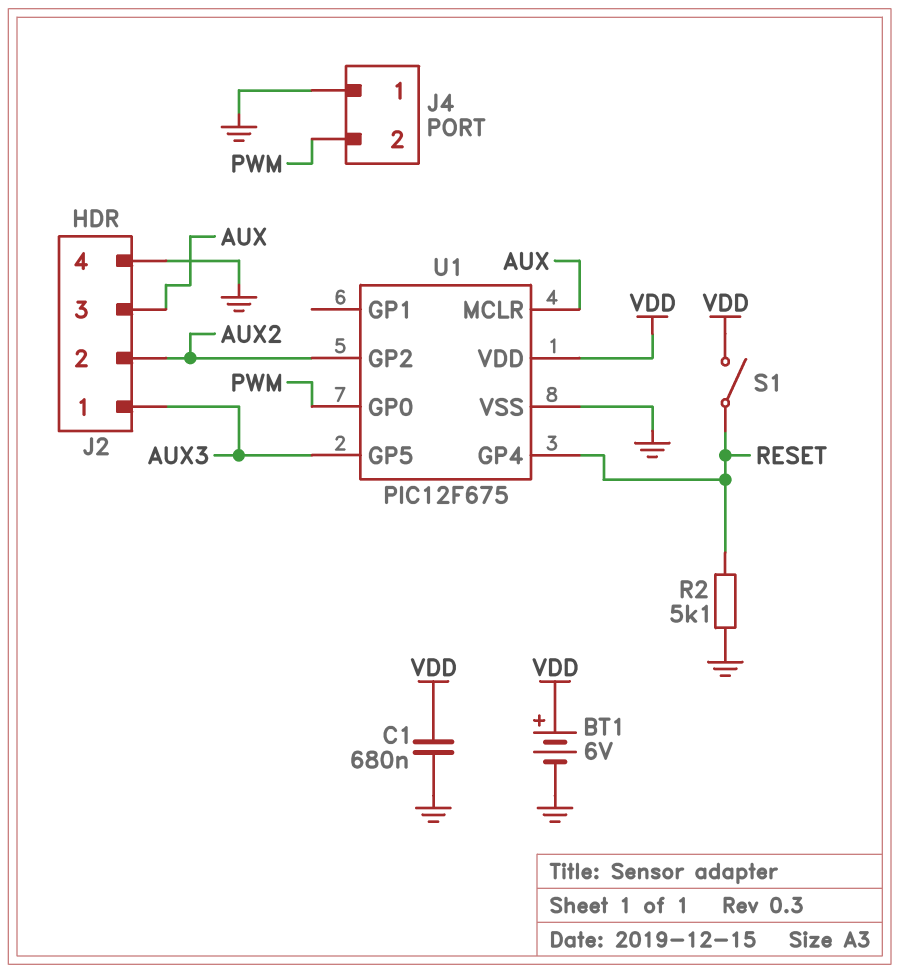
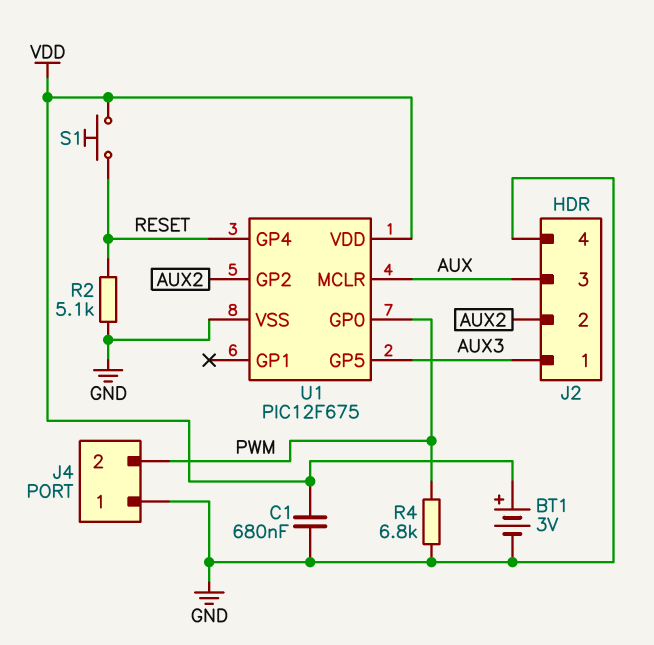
BT1: 6V (plus VDD, minus GND) -> 3V (plus VDD, minus GND)
R4: none -> 6.8k (GND, PWM)
S1: switch (RESET, VDD) -> button (RESET, VDD)

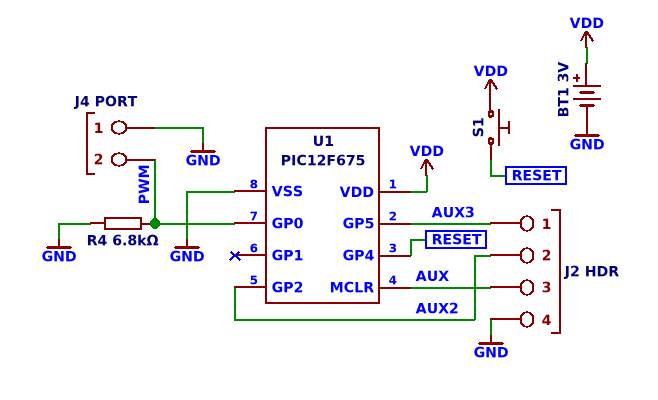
C1: 680nF (GND, VDD) -> none
R2: 5.1k (GND, RESET) -> none

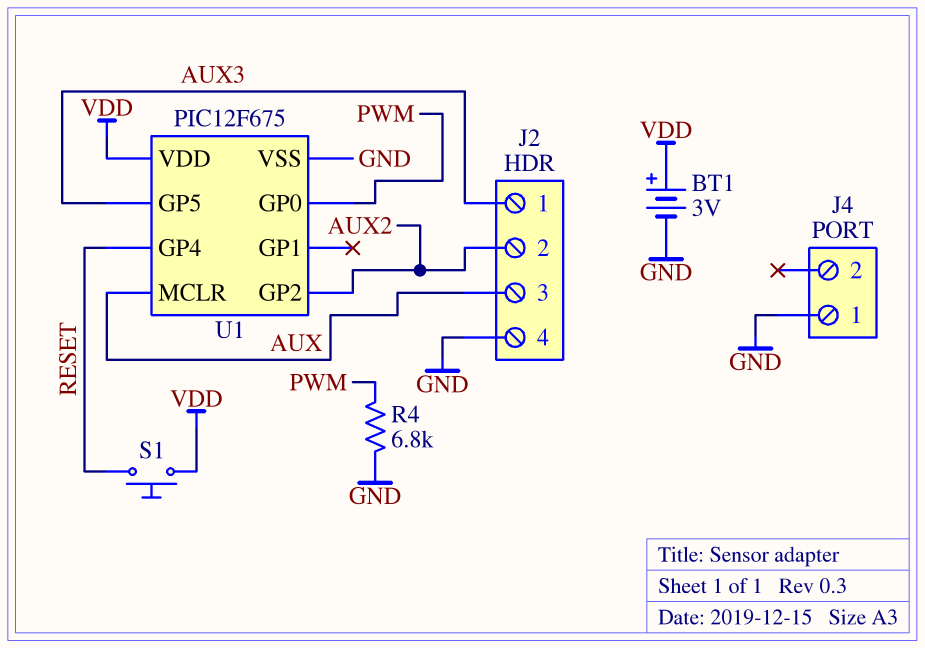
J4 pin 2: PWM -> none

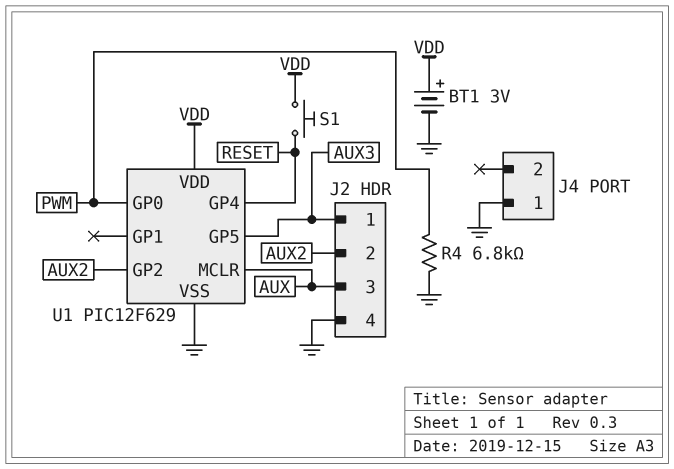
U1: PIC12F675 -> PIC12F629

